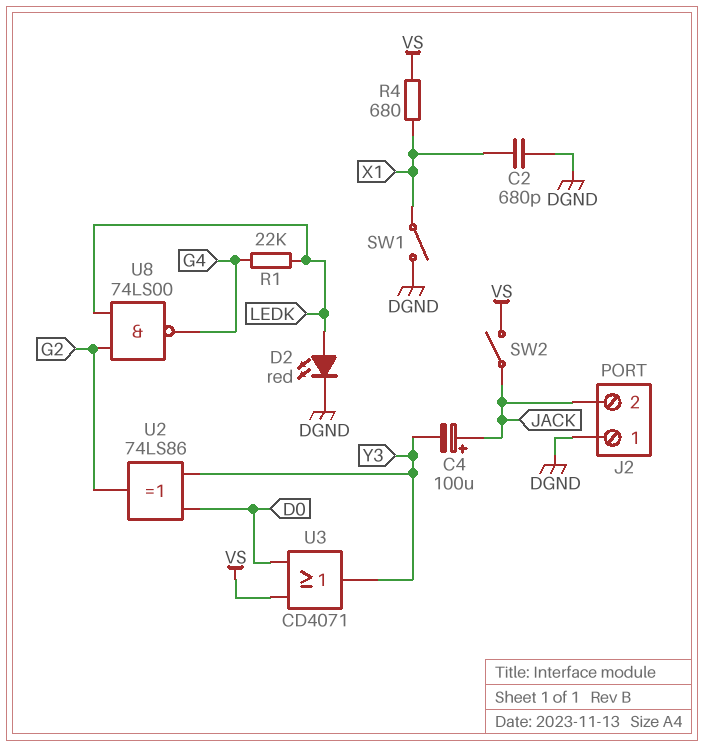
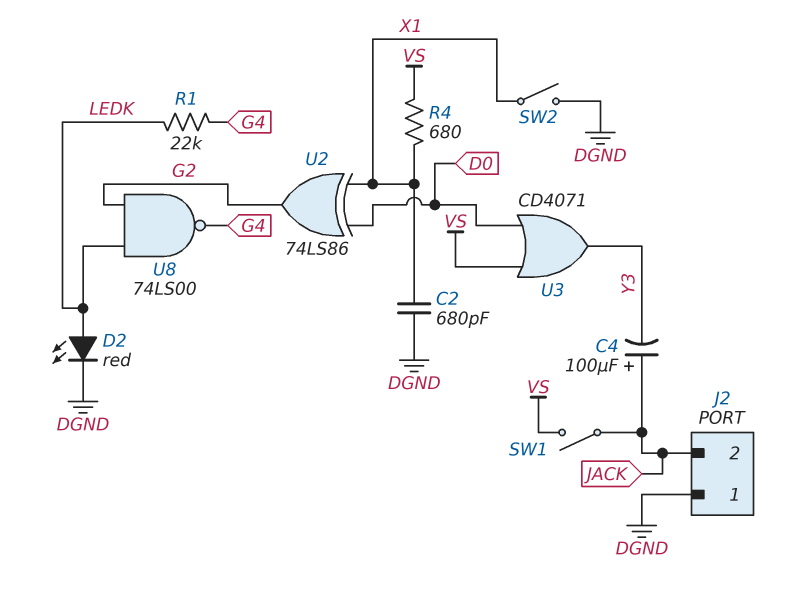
SW1: switch (DGND, X1) -> switch (JACK, VS)
SW2: switch (JACK, VS) -> switch (DGND, X1)
U2: XOR 74LS86 (in D0, in Y3, out G2) -> XOR 74LS86 (in D0, in X1, out G2)

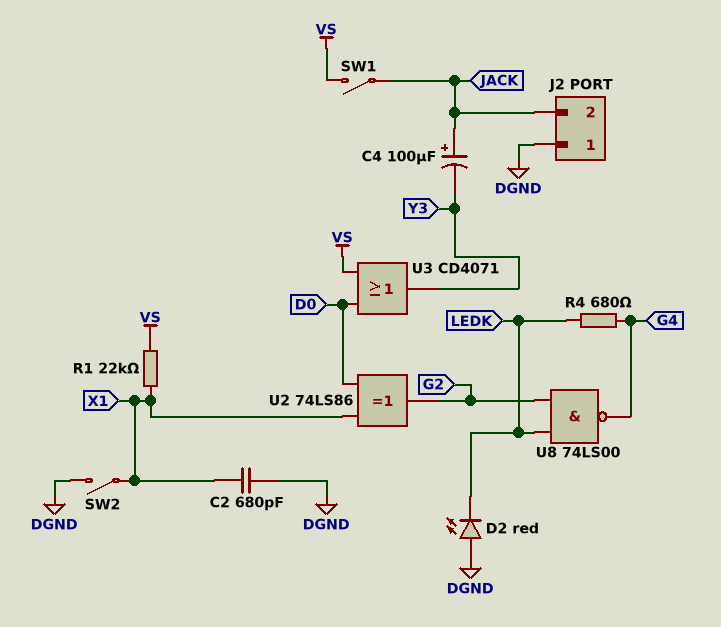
D2: LED red (A LEDK, K DGND) -> LED red (A DGND, K LEDK)
R1: 22k (G4, LEDK) -> 22k (VS, X1)
R4: 680 (VS, X1) -> 680 (G4, LEDK)

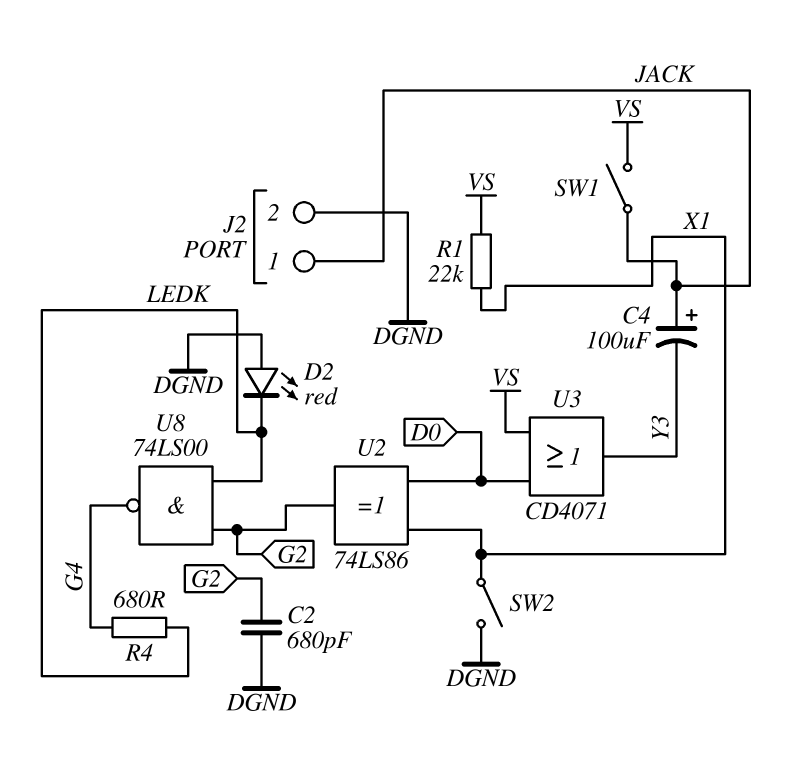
C2: 680pF (DGND, X1) -> 680pF (DGND, G2)
J2 pin 1: DGND -> JACK
J2 pin 2: JACK -> DGND

